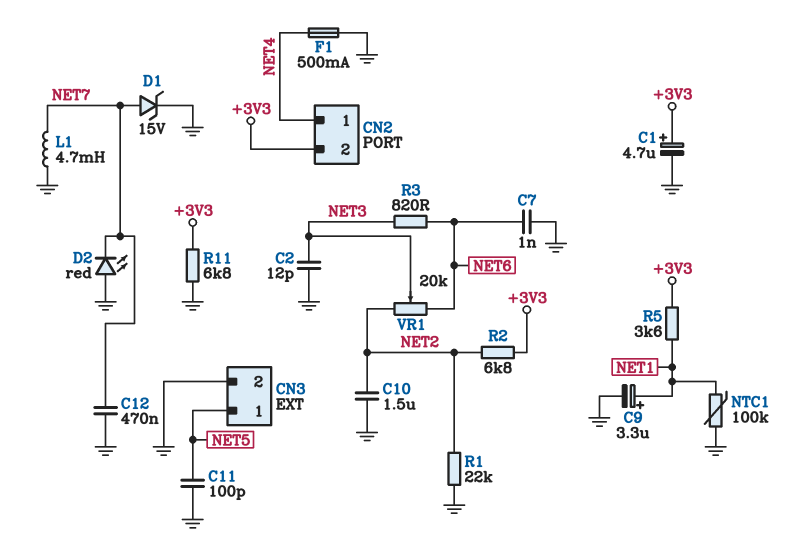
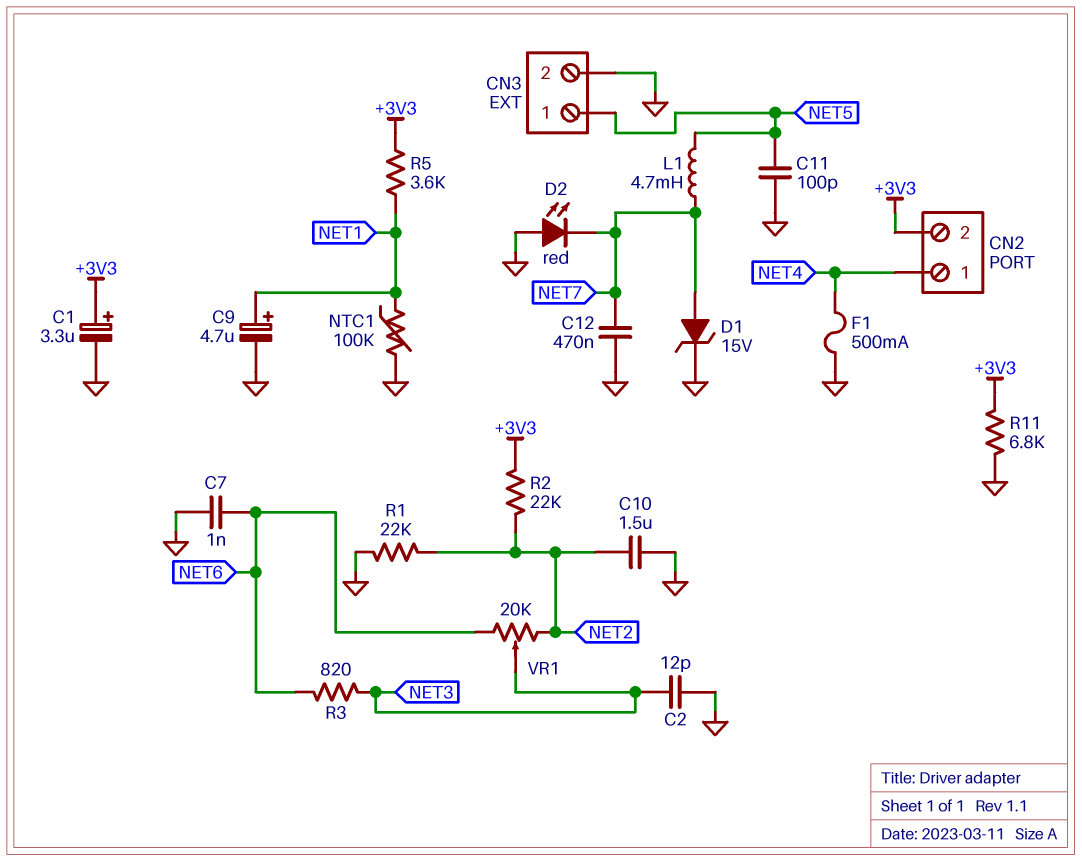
C1: 4.7uF (plus +3V3, minus GND) -> 3.3uF (plus +3V3, minus GND)
C9: 3.3uF (plus NET1, minus GND) -> 4.7uF (plus NET1, minus GND)
L1: 4.7mH (GND, NET7) -> 4.7mH (NET5, NET7)
R2: 6.8k (+3V3, NET2) -> 22k (+3V3, NET2)

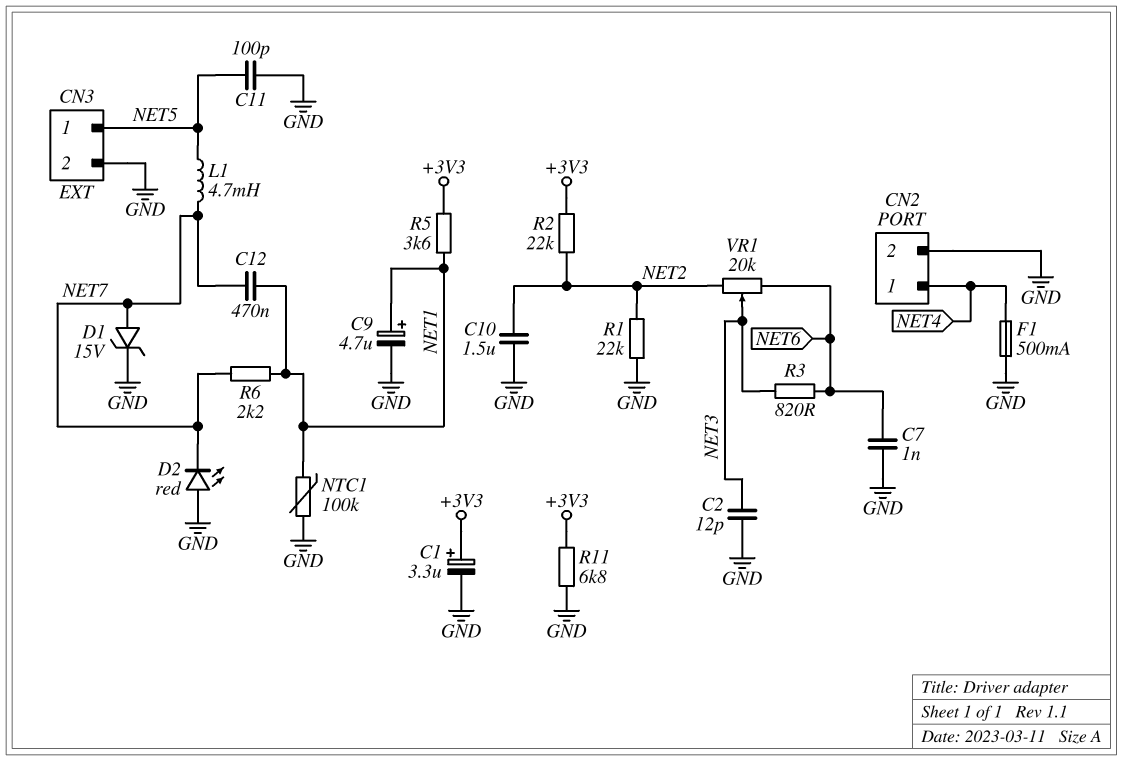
C12: 470nF (GND, NET7) -> 470nF (NET1, NET7)
CN2 pin 2: +3V3 -> GND
R6: none -> 2.2k (NET1, NET7)

